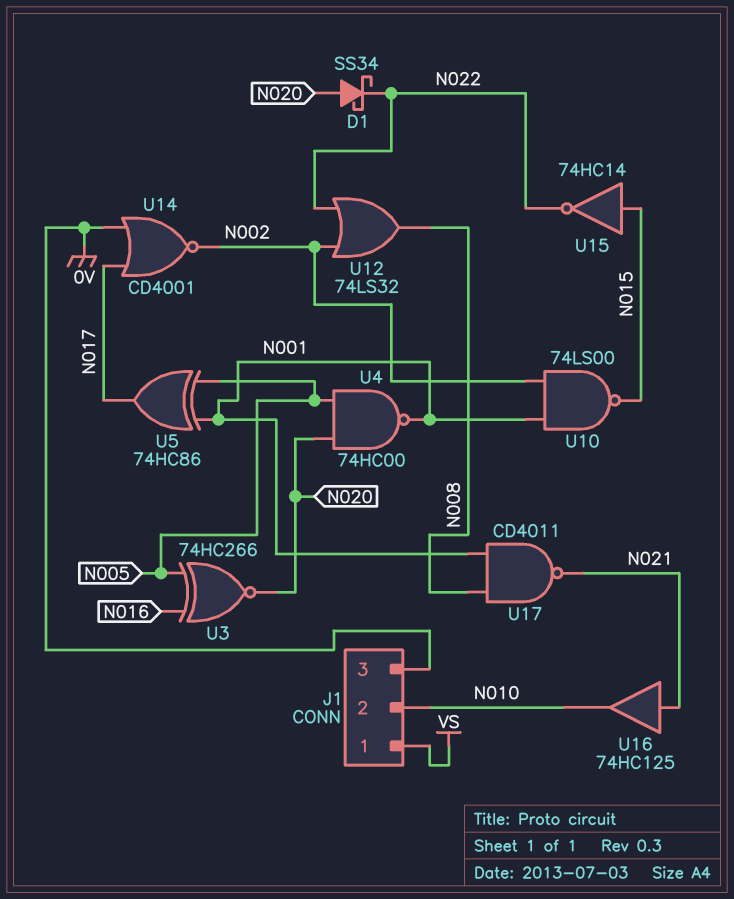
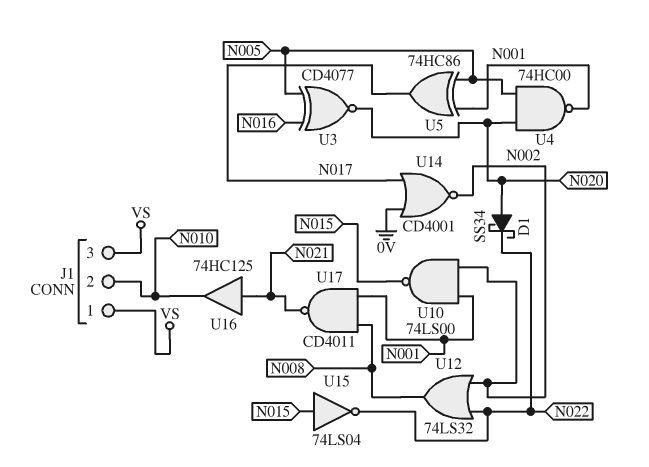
J1 pin 3: 0V -> VS
U3: XNOR 74HC266 (in N005, in N016, out N020) -> XNOR CD4077 (in N005, in N016, out N020)
U15: NOT 74HC14 (in N015, out N022) -> NOT 74LS04 (in N015, out N022)

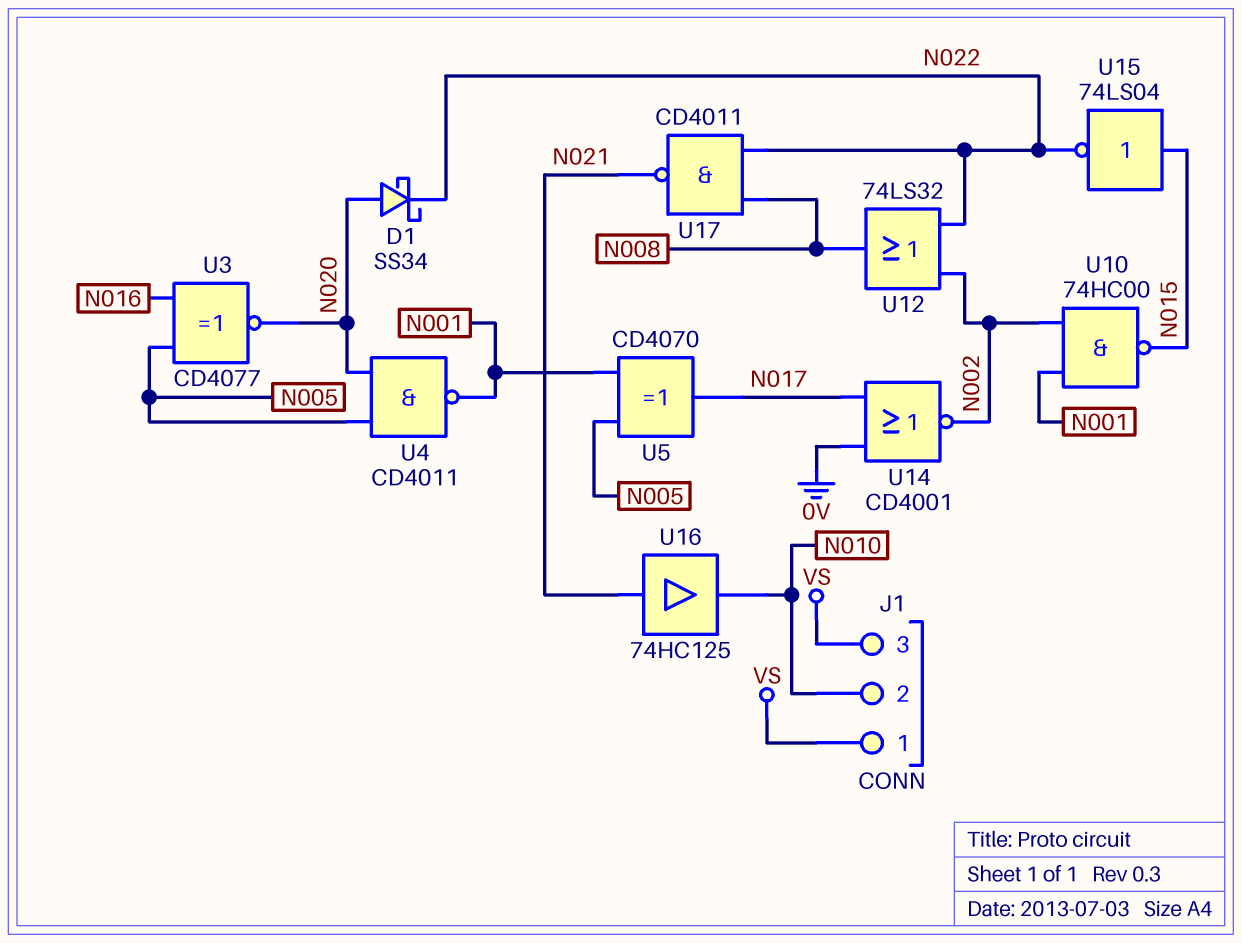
U4: NAND 74HC00 (in N005, in N020, out N001) -> NAND CD4011 (in N005, in N020, out N001)
U5: XOR 74HC86 (in N001, in N005, out N017) -> XOR CD4070 (in N001, in N005, out N017)
U10: NAND 74LS00 (in N001, in N002, out N015) -> NAND 74HC00 (in N001, in N002, out N015)
U17: NAND CD4011 (in N001, in N008, out N021) -> NAND CD4011 (in N008, in N022, out N021)

